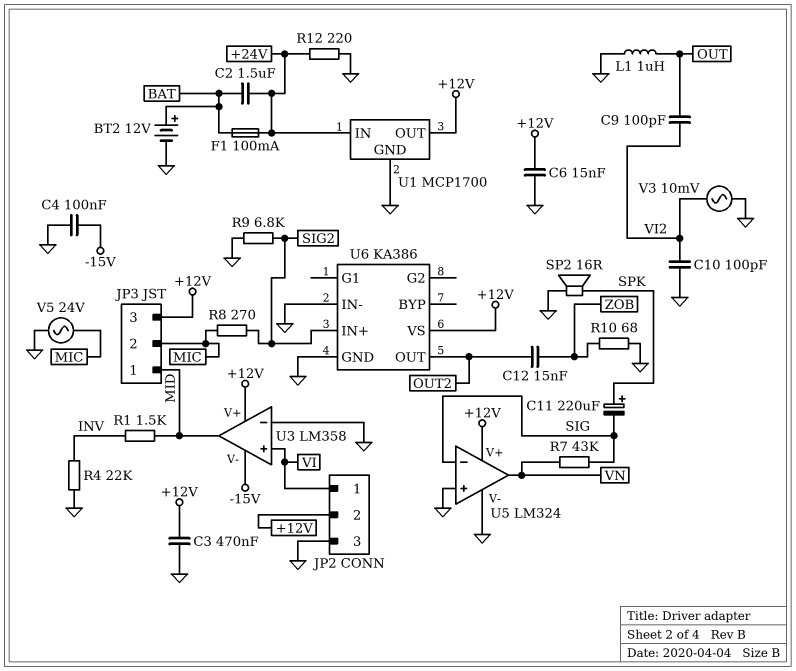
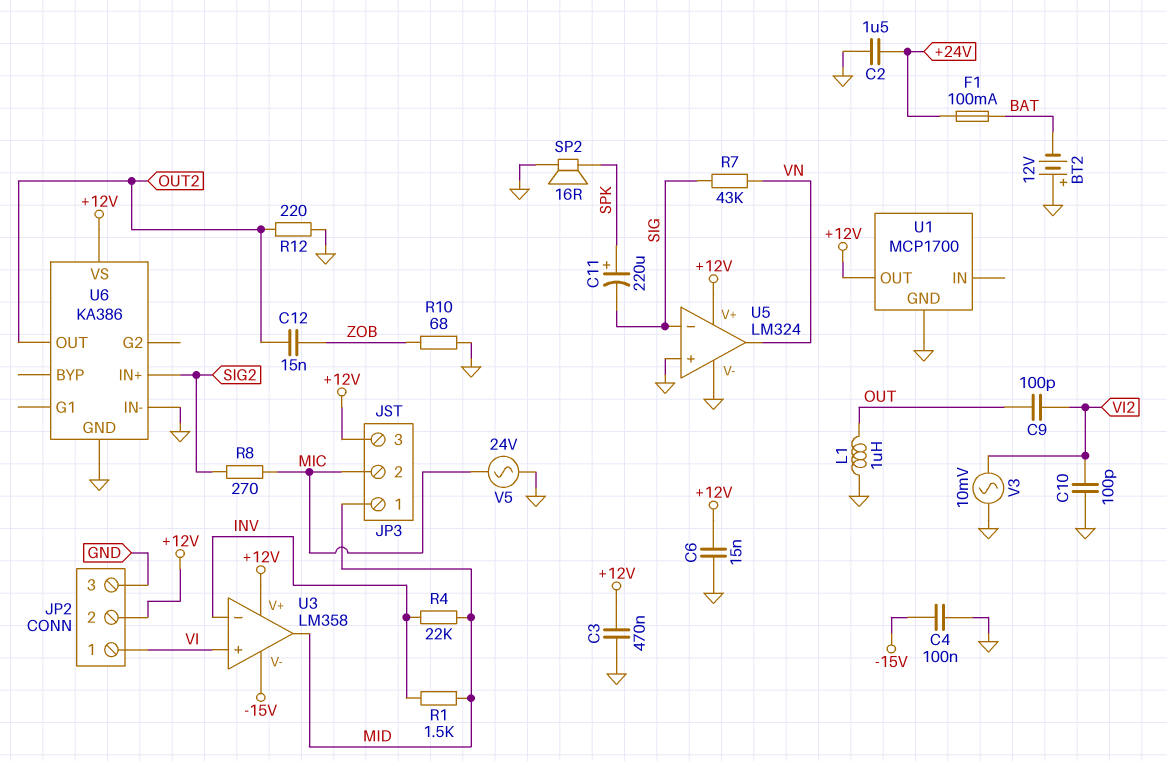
BT2: 12V (plus BAT, minus GND) -> 12V (plus GND, minus BAT)
C2: 1.5uF (+24V, BAT) -> 1.5uF (+24V, GND)
R4: 22k (GND, INV) -> 22k (INV, MID)
R9: 6.8k (GND, SIG2) -> none
R12: 220 (+24V, GND) -> 220 (GND, OUT2)
U1 pin IN: +24V -> none
U3 pin in-: GND -> INV

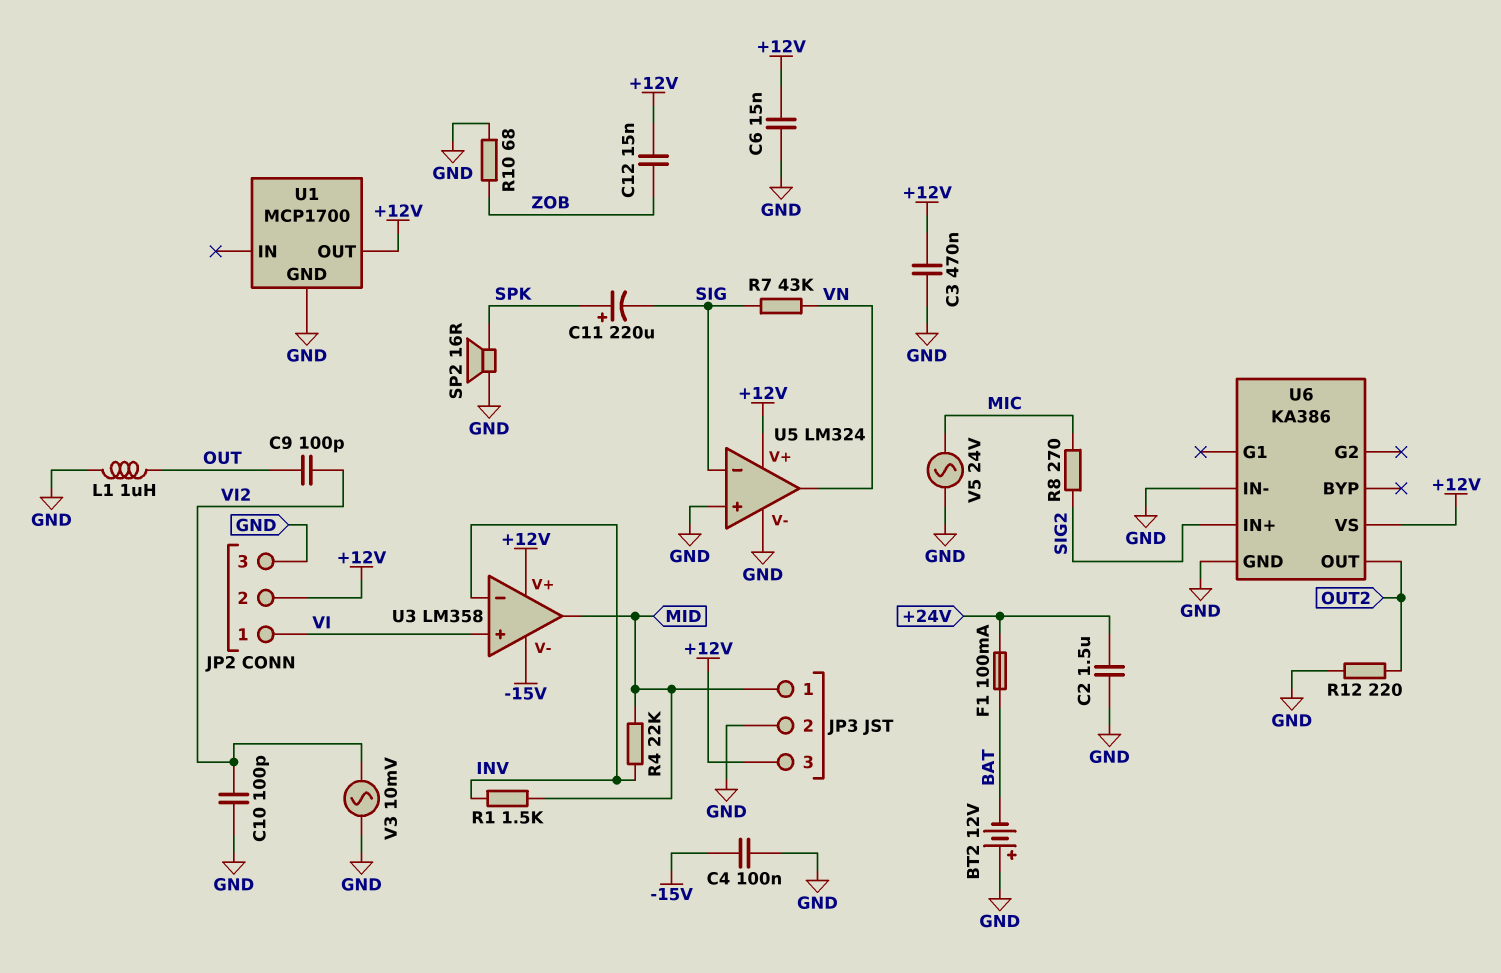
C12: 15nF (OUT2, ZOB) -> 15nF (+12V, ZOB)
JP3 pin 2: MIC -> GND

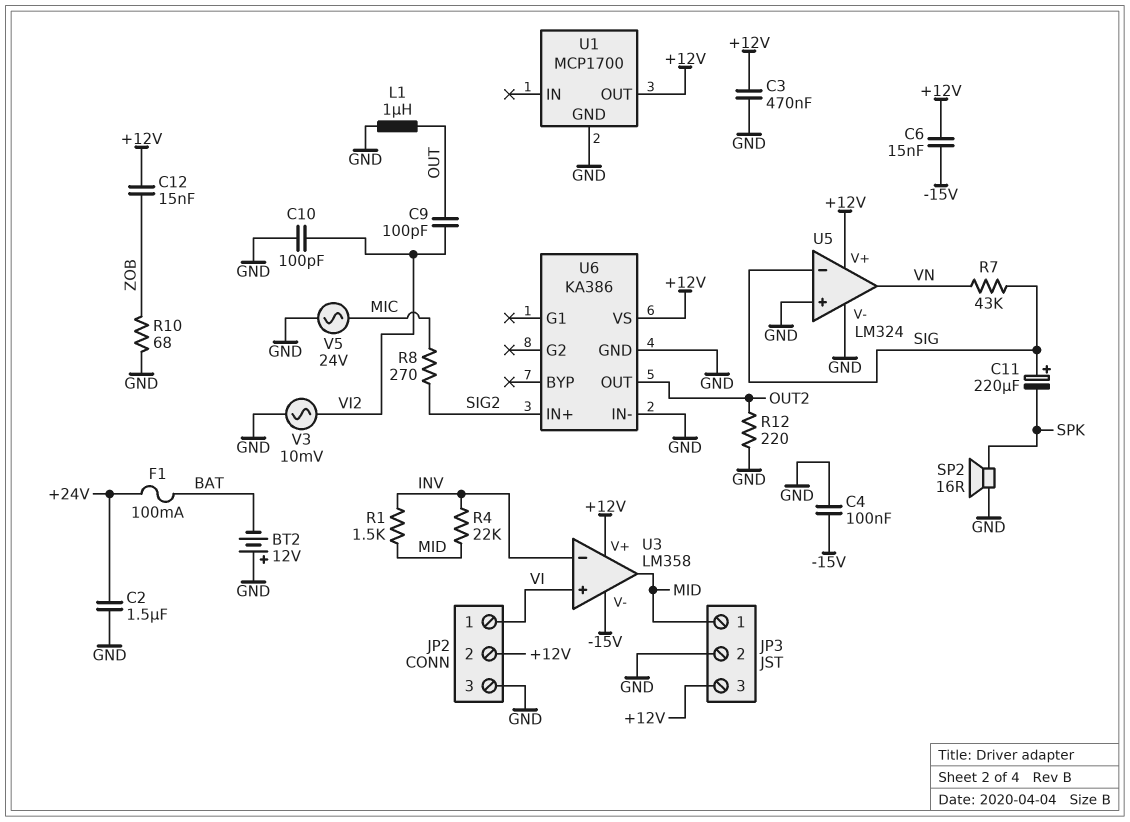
C6: 15nF (+12V, GND) -> 15nF (+12V, -15V)
C11: 220uF (plus SPK, minus SIG) -> 220uF (plus SIG, minus SPK)

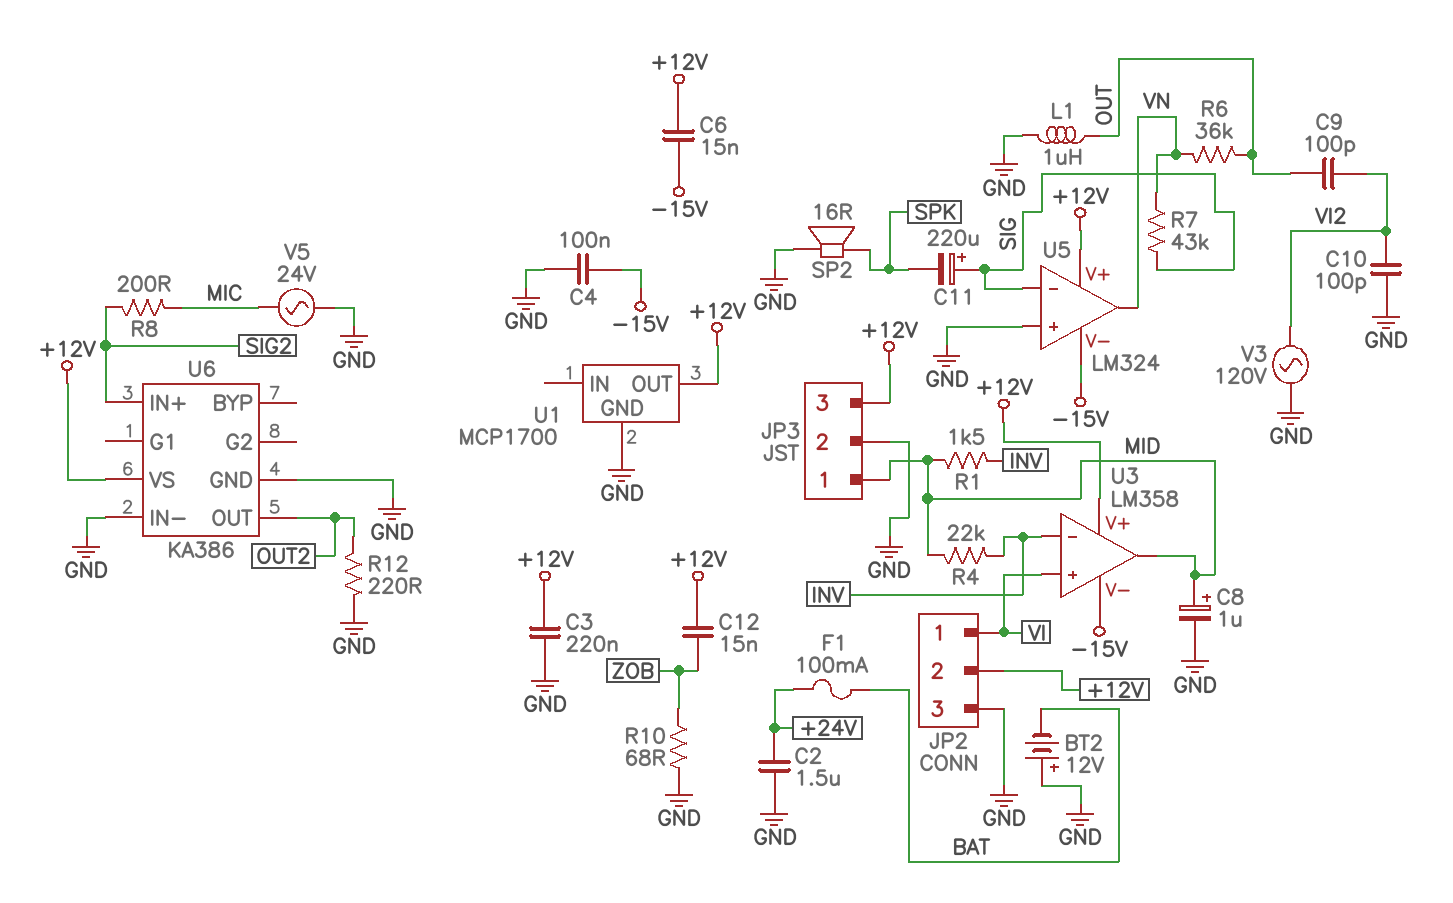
C3: 470nF (+12V, GND) -> 220nF (+12V, GND)
C8: none -> 1uF (plus MID, minus GND)
R6: none -> 36k (OUT, VN)
R8: 270 (MIC, SIG2) -> 200 (MIC, SIG2)
U5 pin V-: GND -> -15V
V3: AC 10mV (GND, VI2) -> AC 120V (GND, VI2)

